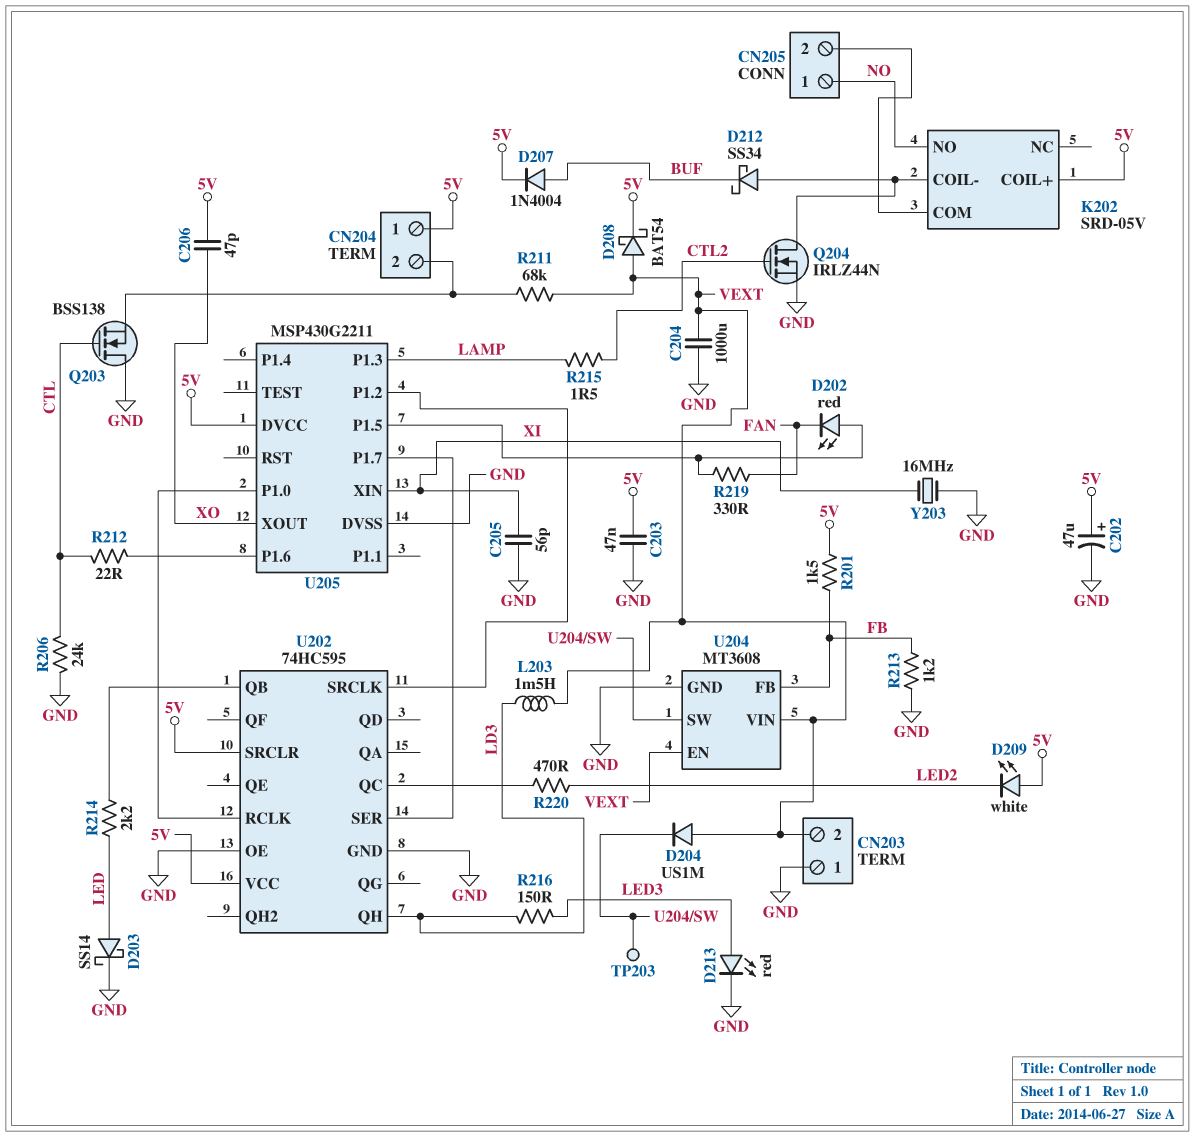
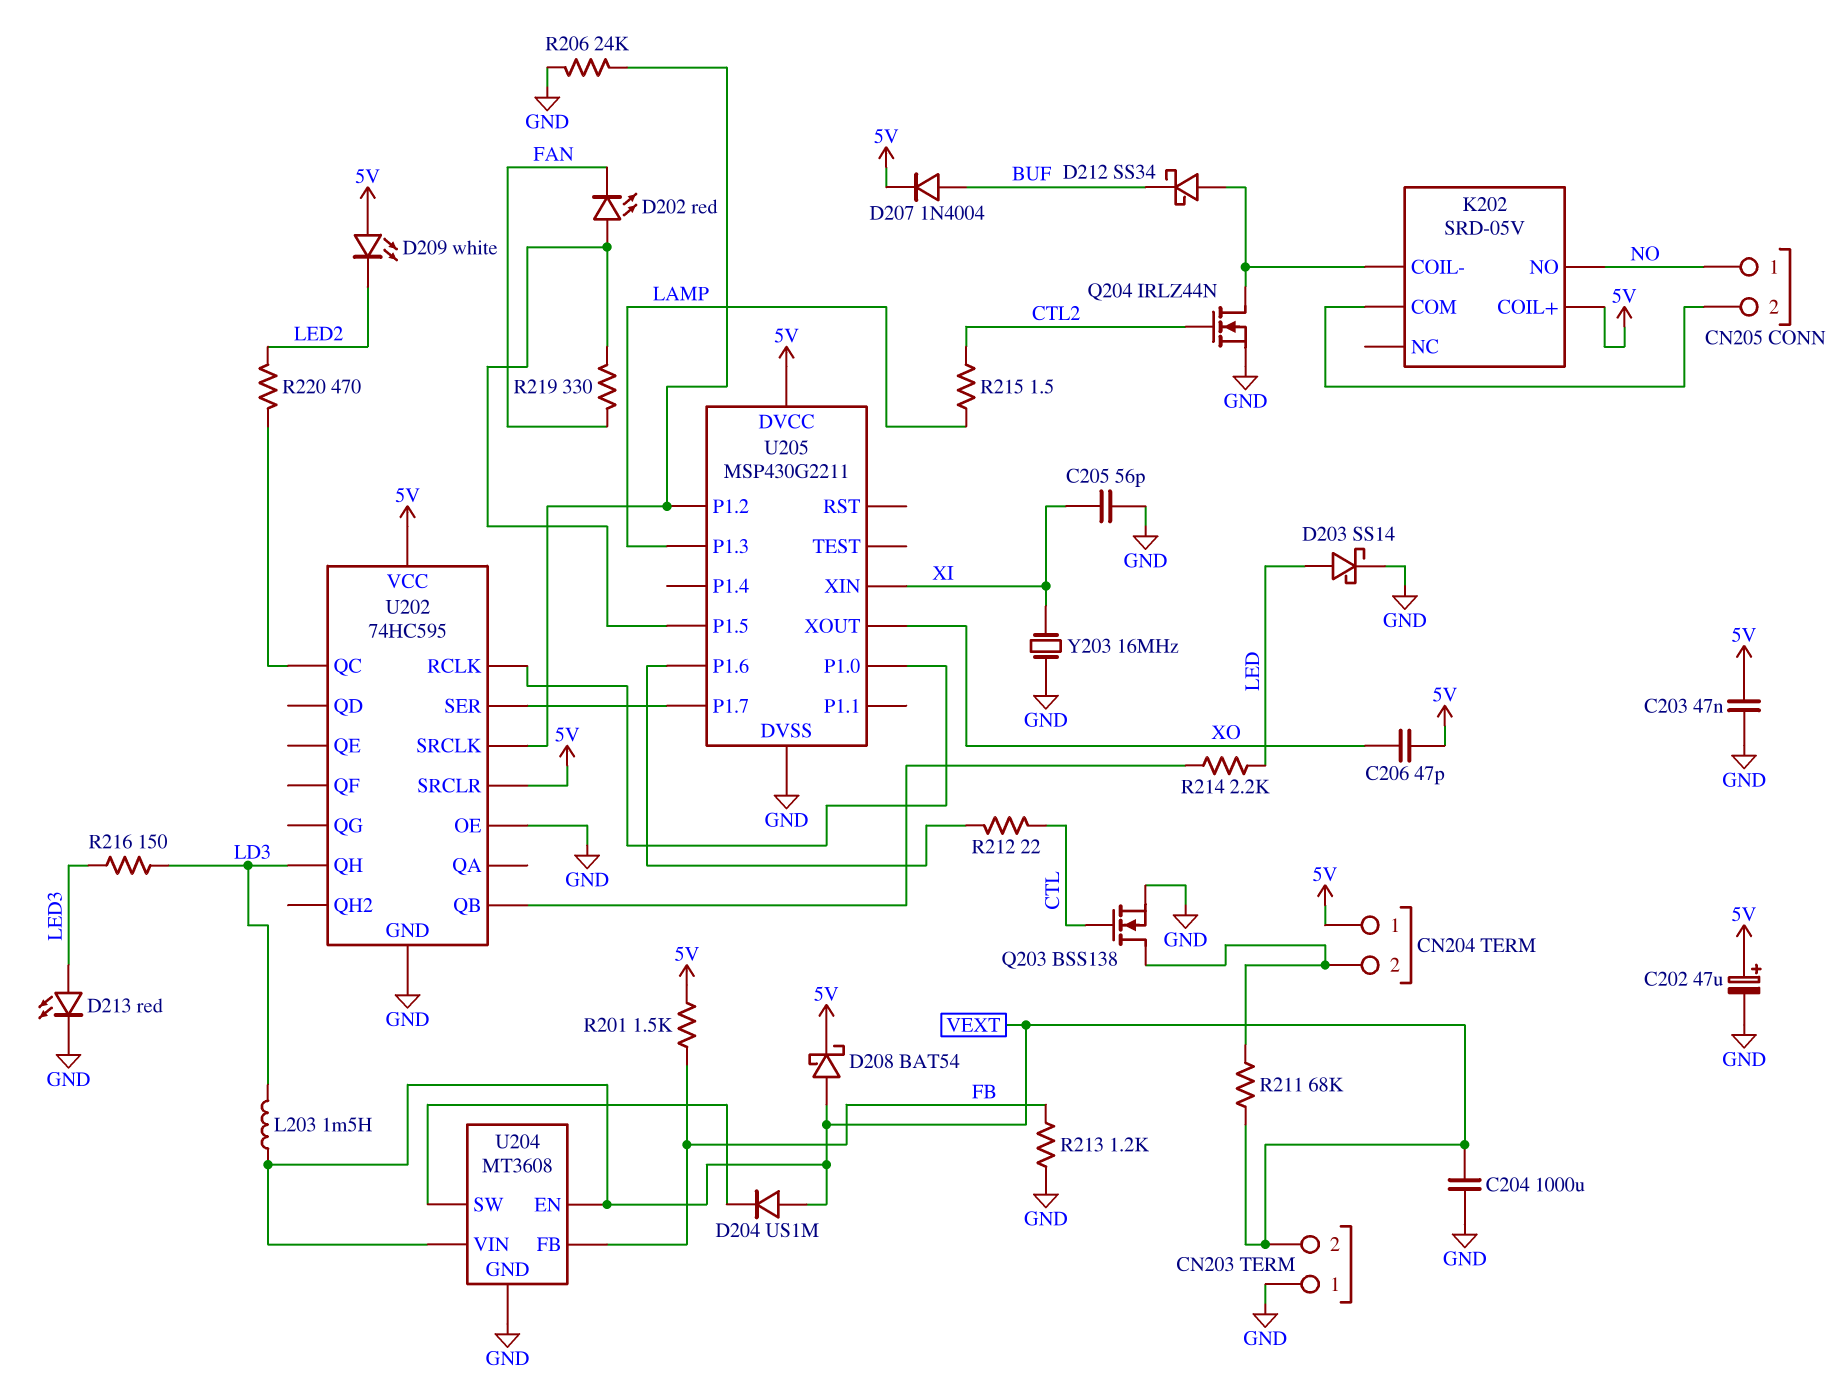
Q203: NMOS BSS138 (G CTL, D GND, S CN204/2) -> NMOS BSS138 (G CTL, D CN204/2, S GND)
R206: 24k (CTL, GND) -> 24k (GND, U202/SRCLK)
TP203: test point (U204/SW) -> none

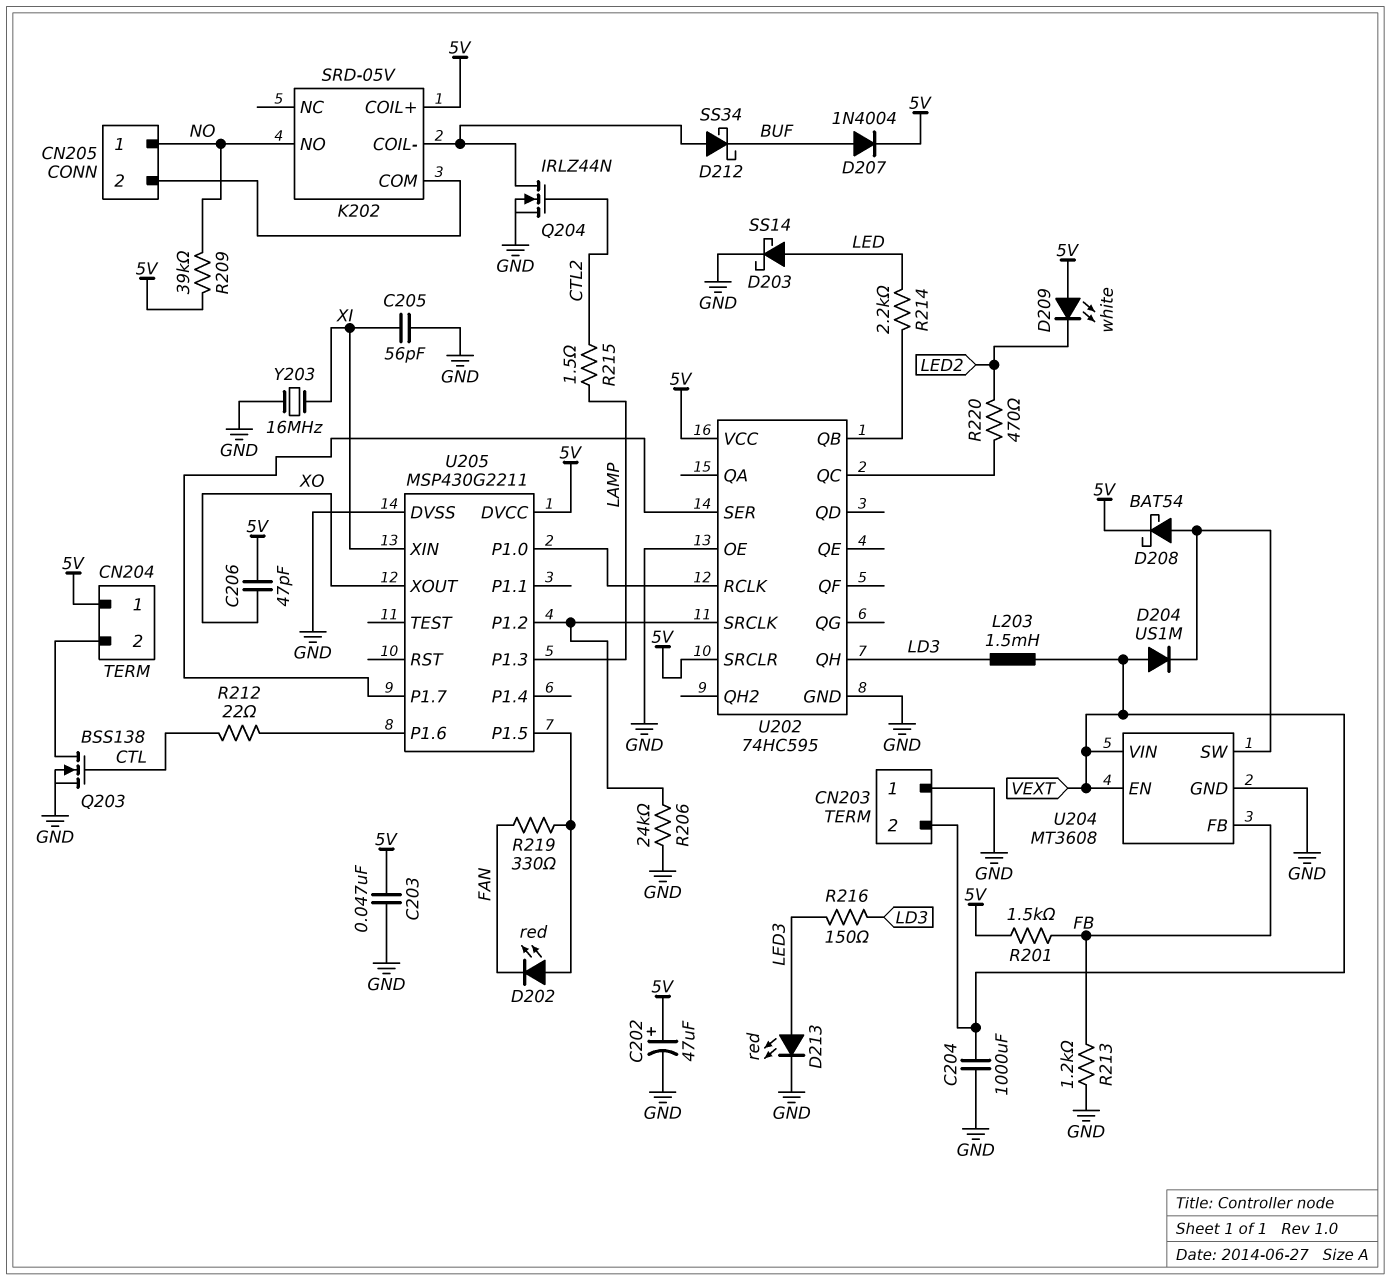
D208: schottky BAT54 (A VEXT, K 5V) -> schottky BAT54 (A U204/SW, K 5V)
R209: none -> 39k (5V, NO)
R211: 68k (CN204/2, VEXT) -> none

